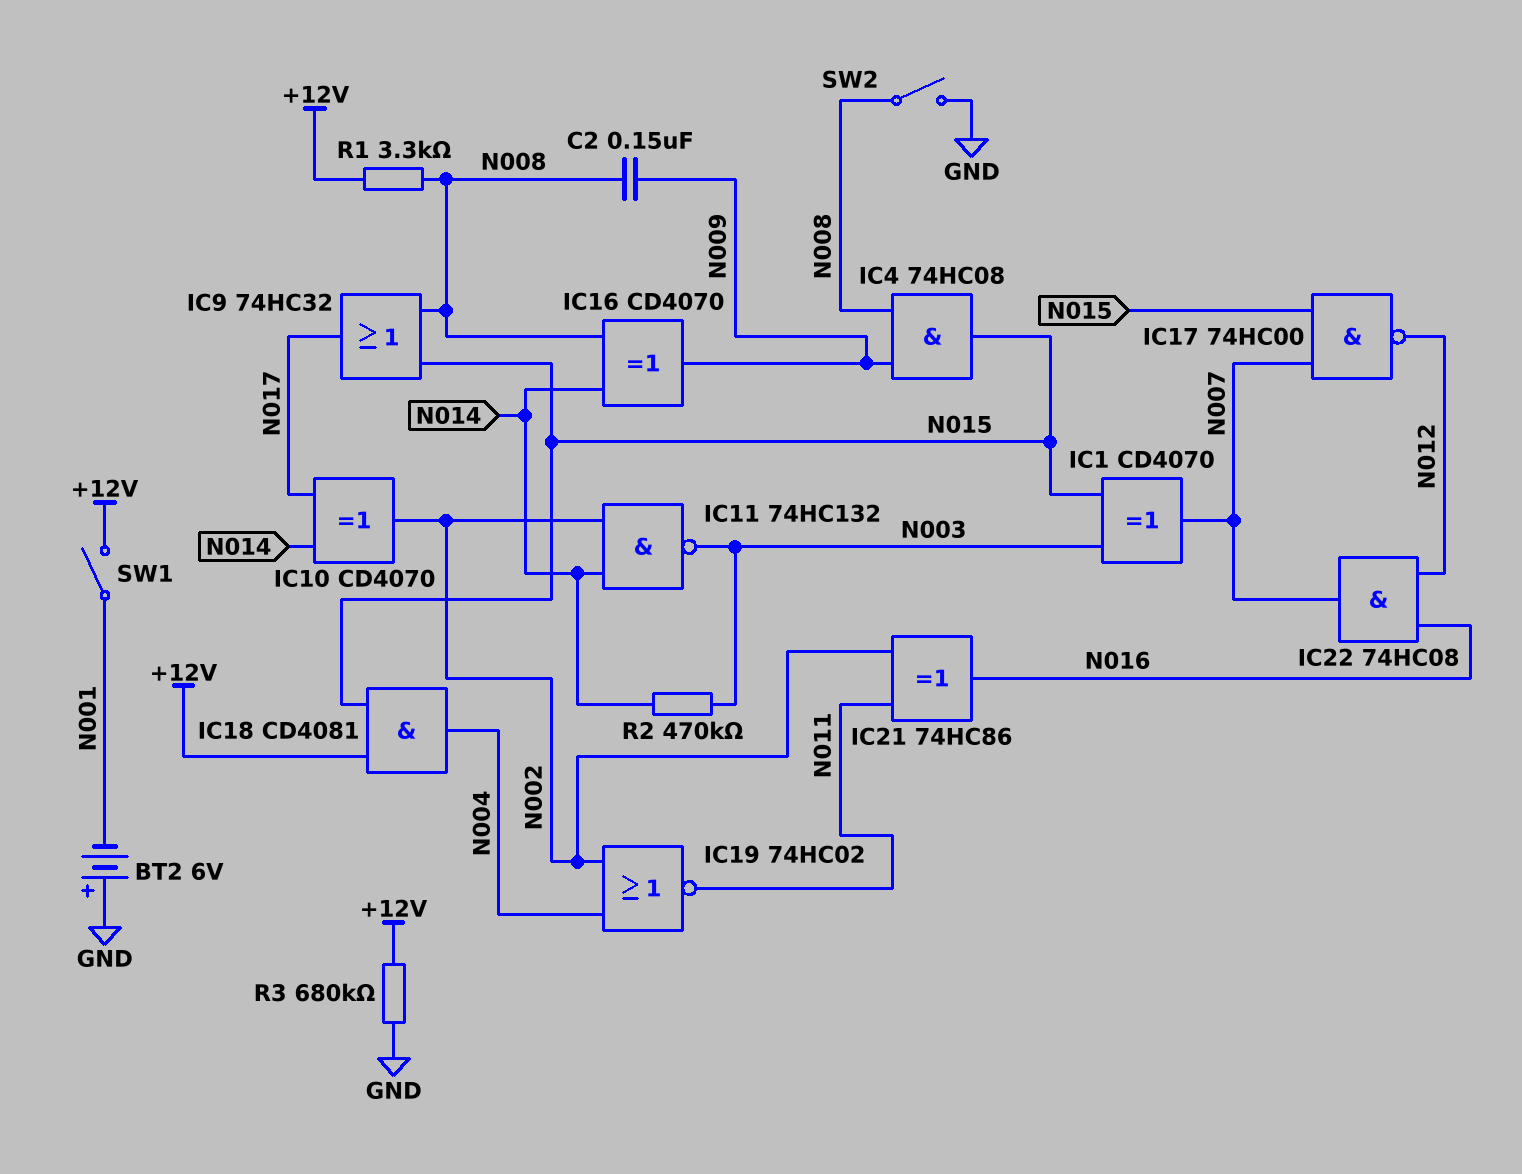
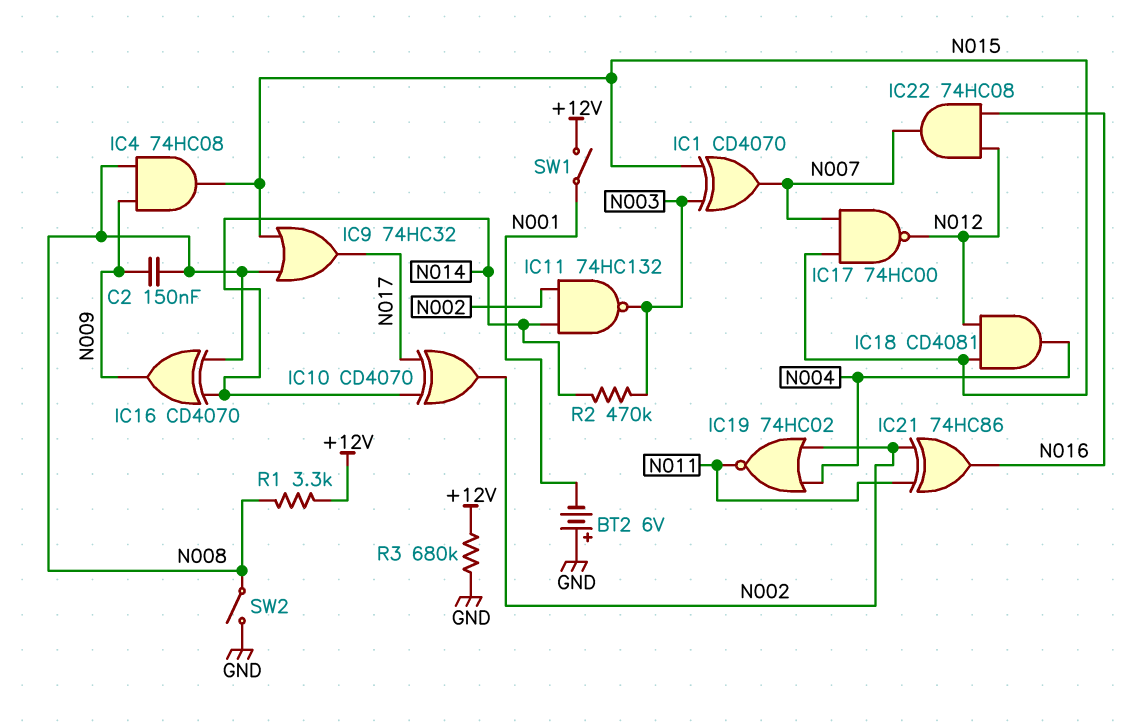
IC18: AND CD4081 (in +12V, in N015, out N004) -> AND CD4081 (in N012, in N015, out N004)

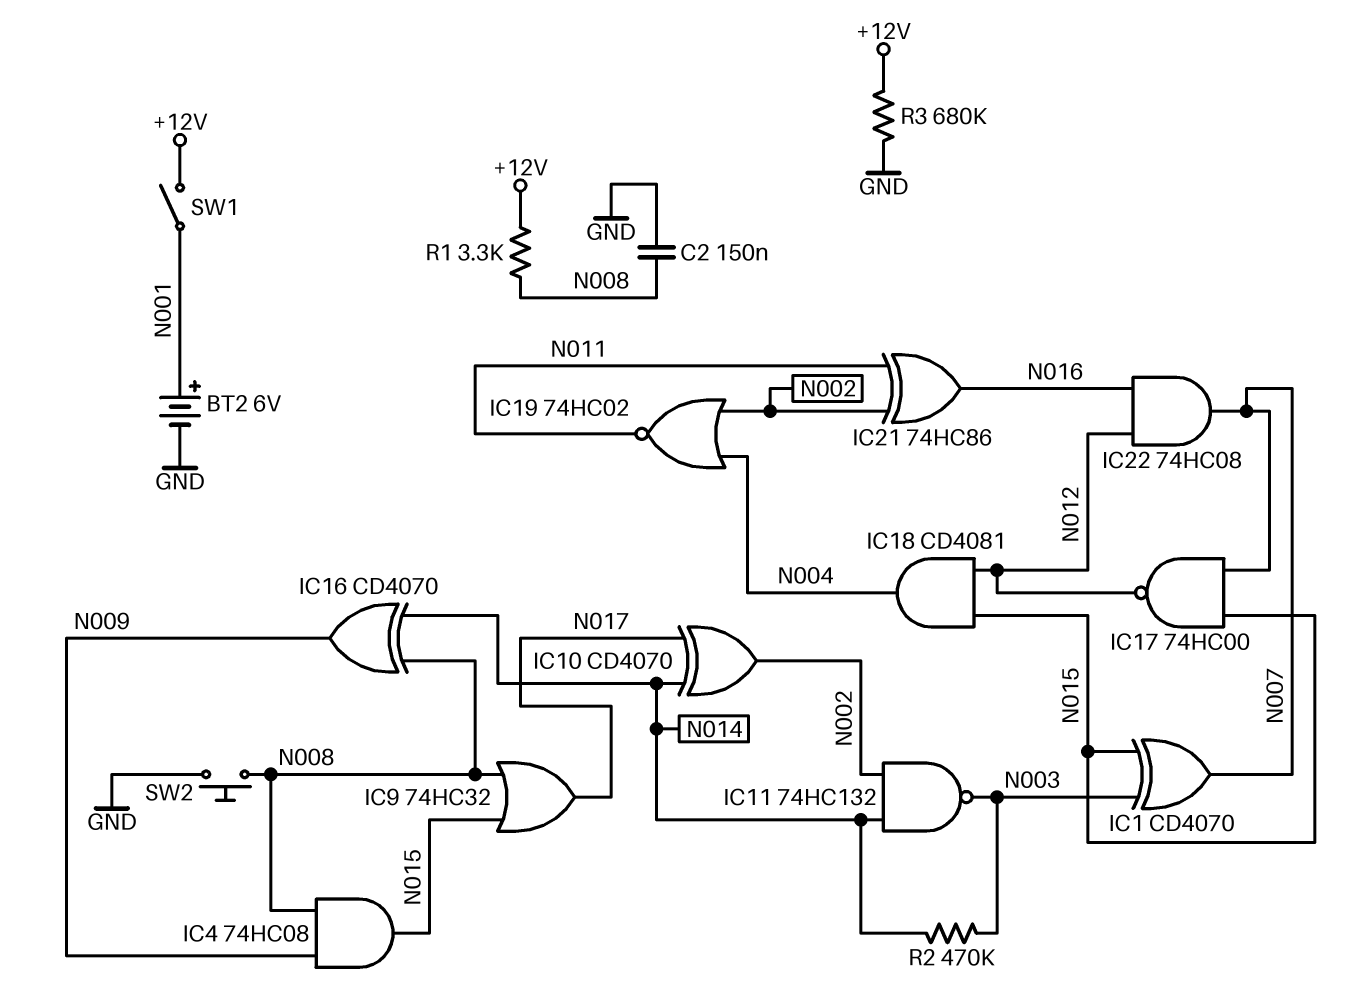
BT2: 6V (plus GND, minus N001) -> 6V (plus N001, minus GND)
C2: 150nF (N008, N009) -> 150nF (GND, N008)
SW2: switch (GND, N008) -> button (GND, N008)

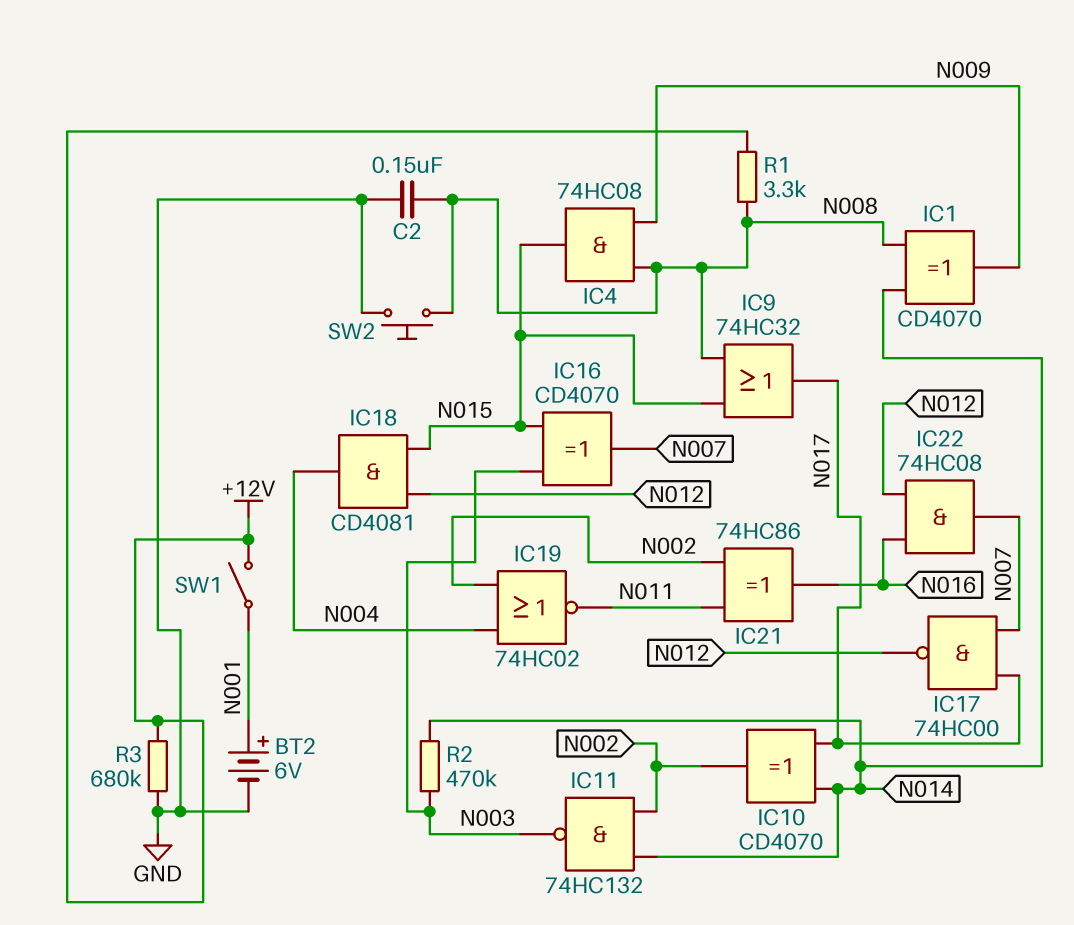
IC1: XOR CD4070 (in N003, in N015, out N007) -> XOR CD4070 (in N008, in N014, out N009)
IC16: XOR CD4070 (in N008, in N014, out N009) -> XOR CD4070 (in N003, in N015, out N007)
IC17: NAND 74HC00 (in N007, in N015, out N012) -> NAND 74HC00 (in N007, in N017, out N012)

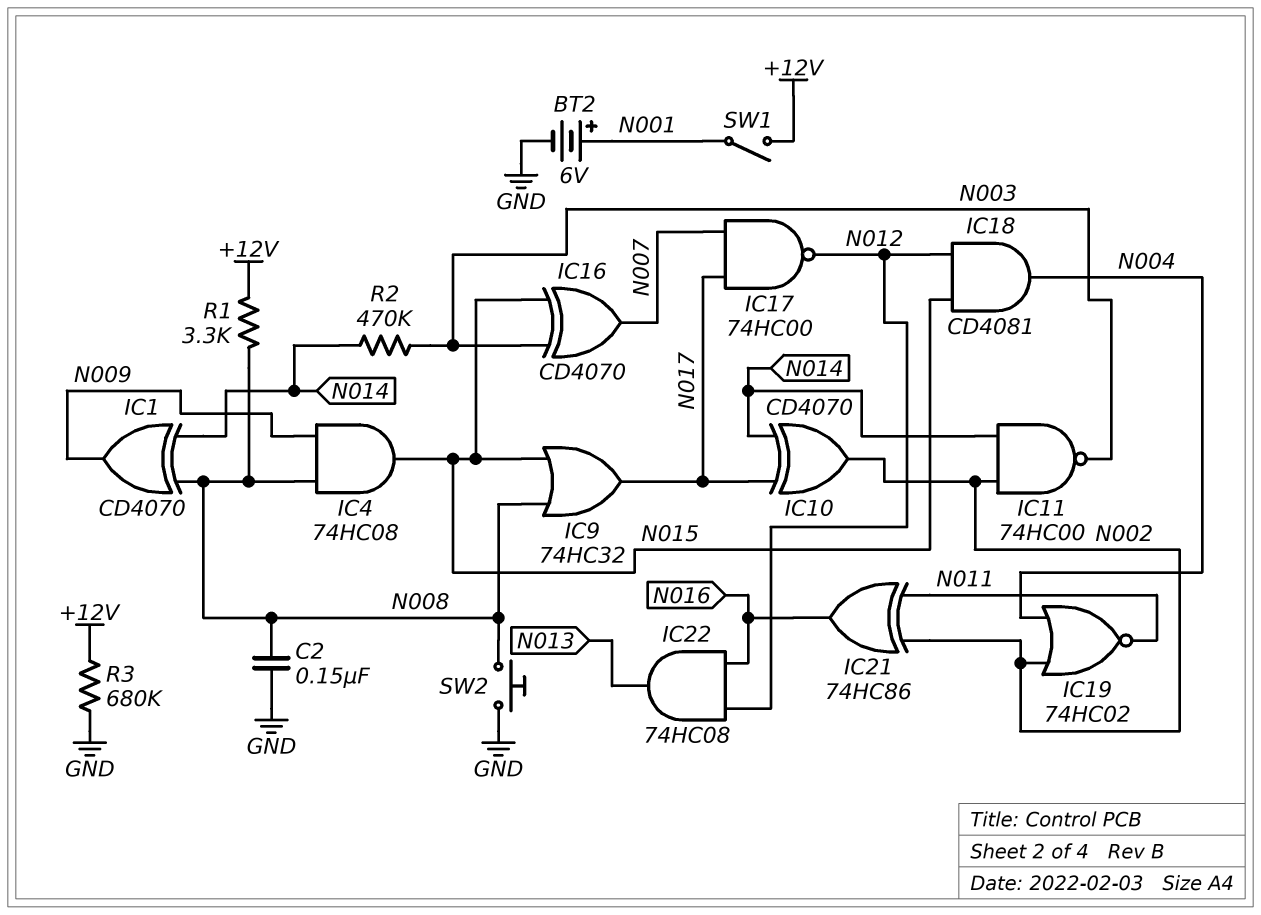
IC11: NAND 74HC132 (in N002, in N014, out N003) -> NAND 74HC00 (in N002, in N014, out N003)
IC22: AND 74HC08 (in N012, in N016, out N007) -> AND 74HC08 (in N012, in N016, out N013)

